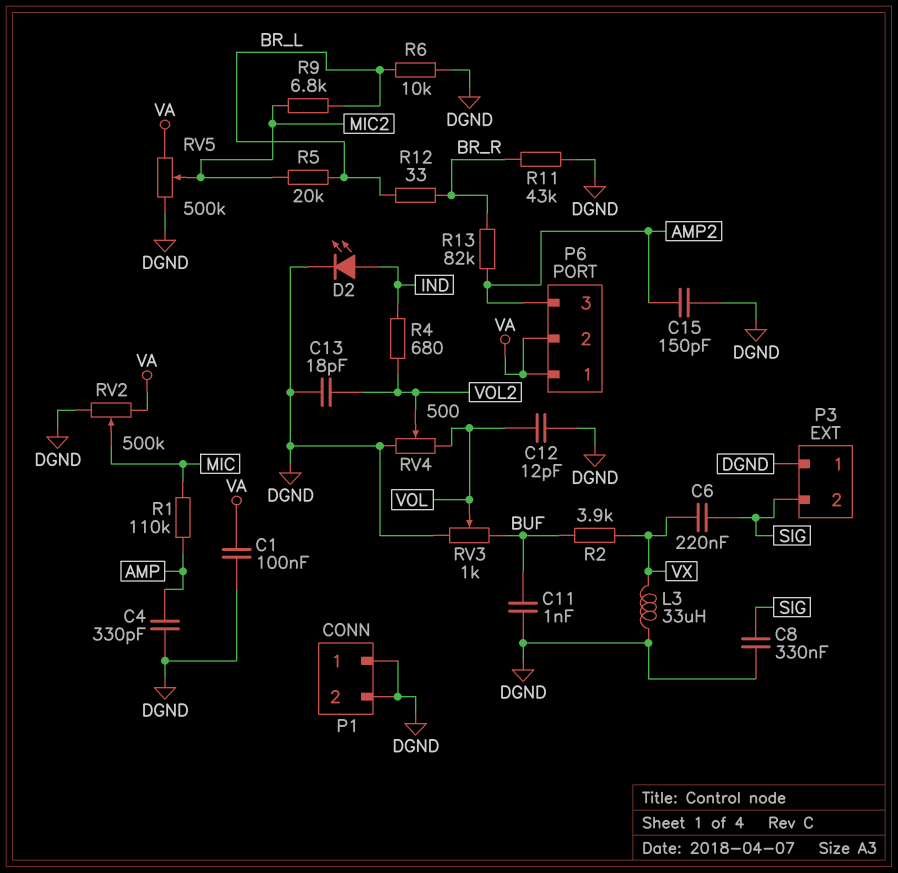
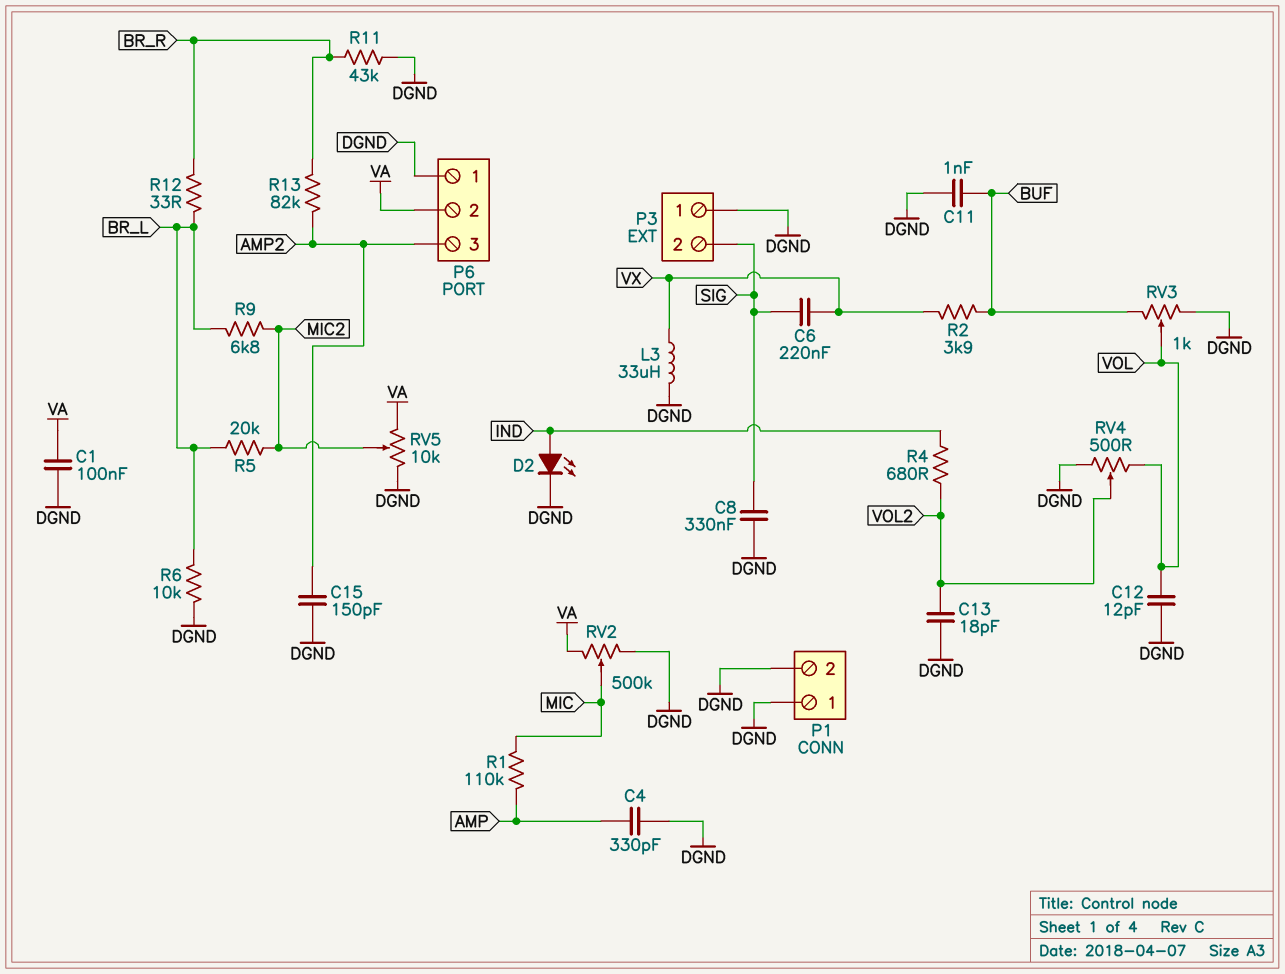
P6 pin 1: VA -> DGND
RV5: 500k (DGND, VA, wiper MIC2) -> 10k (DGND, VA, wiper MIC2)

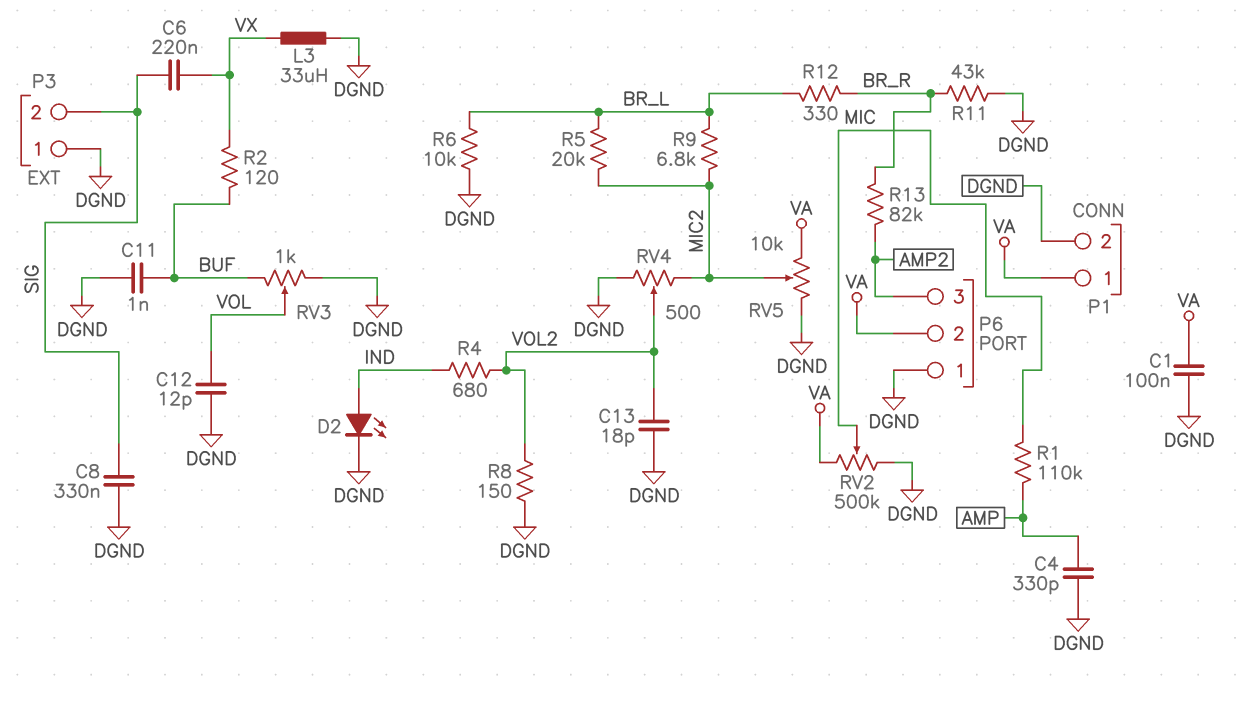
C15: 150pF (AMP2, DGND) -> none
P1 pin 1: DGND -> VA
R2: 3.9k (BUF, VX) -> 120 (BUF, VX)
R8: none -> 150 (DGND, VOL2)
R12: 33 (BR_L, BR_R) -> 330 (BR_L, BR_R)
RV4: 500 (DGND, VOL, wiper VOL2) -> 500 (DGND, MIC2, wiper VOL2)

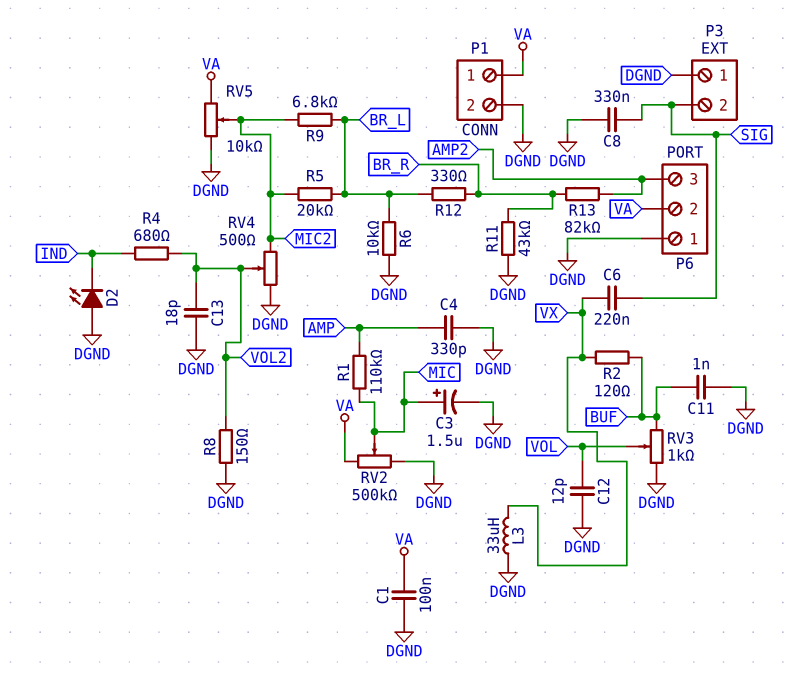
C3: none -> 1.5uF (plus MIC, minus DGND)
D2: LED (A IND, K DGND) -> LED (A DGND, K IND)

